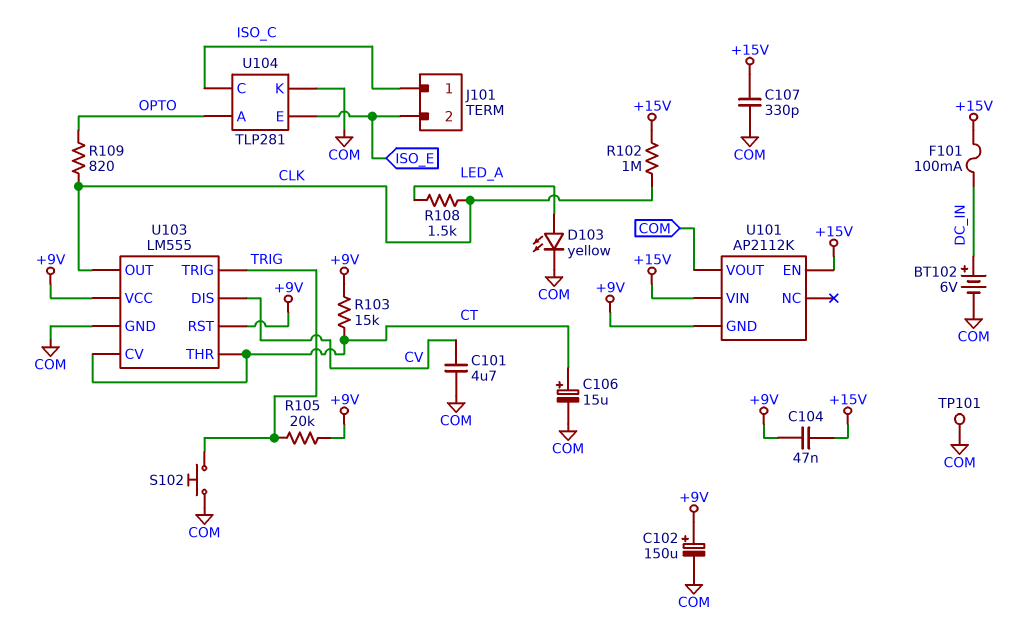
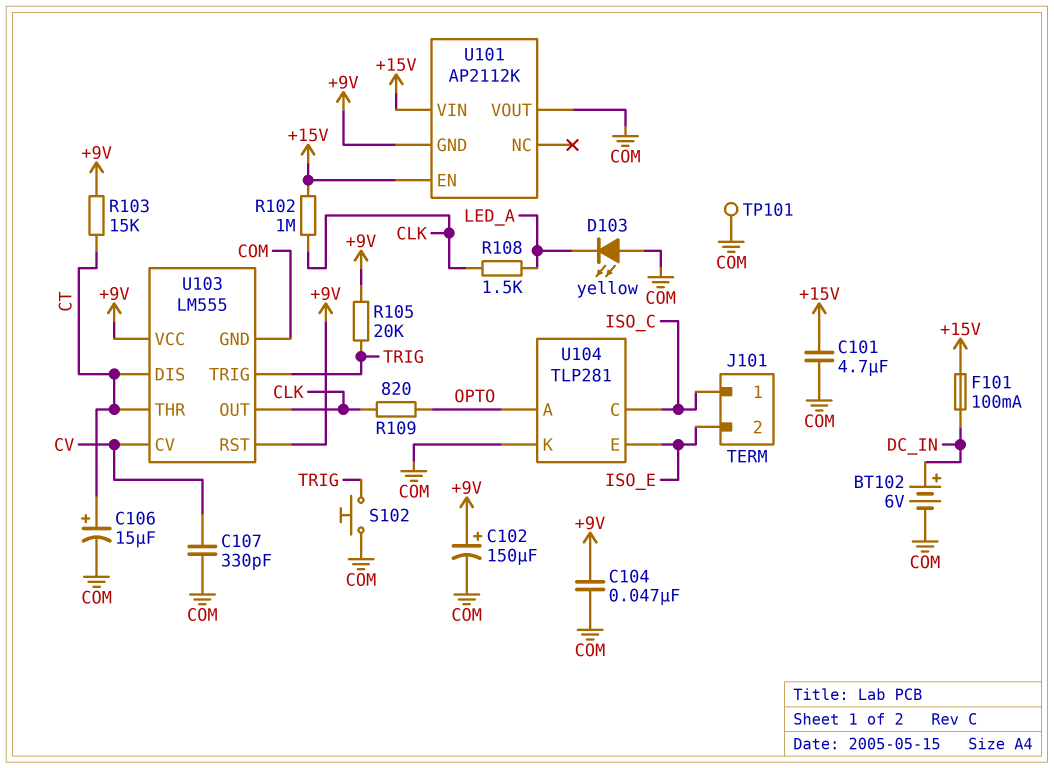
C101: 4.7uF (COM, CV) -> 4.7uF (+15V, COM)
C104: 47nF (+9V, +15V) -> 47nF (+9V, COM)
C107: 330pF (+15V, COM) -> 330pF (COM, CV)
D103: LED yellow (A LED_A, K COM) -> LED yellow (A COM, K LED_A)
U103 pin CV: CT -> CV
U103 pin DIS: CV -> CT

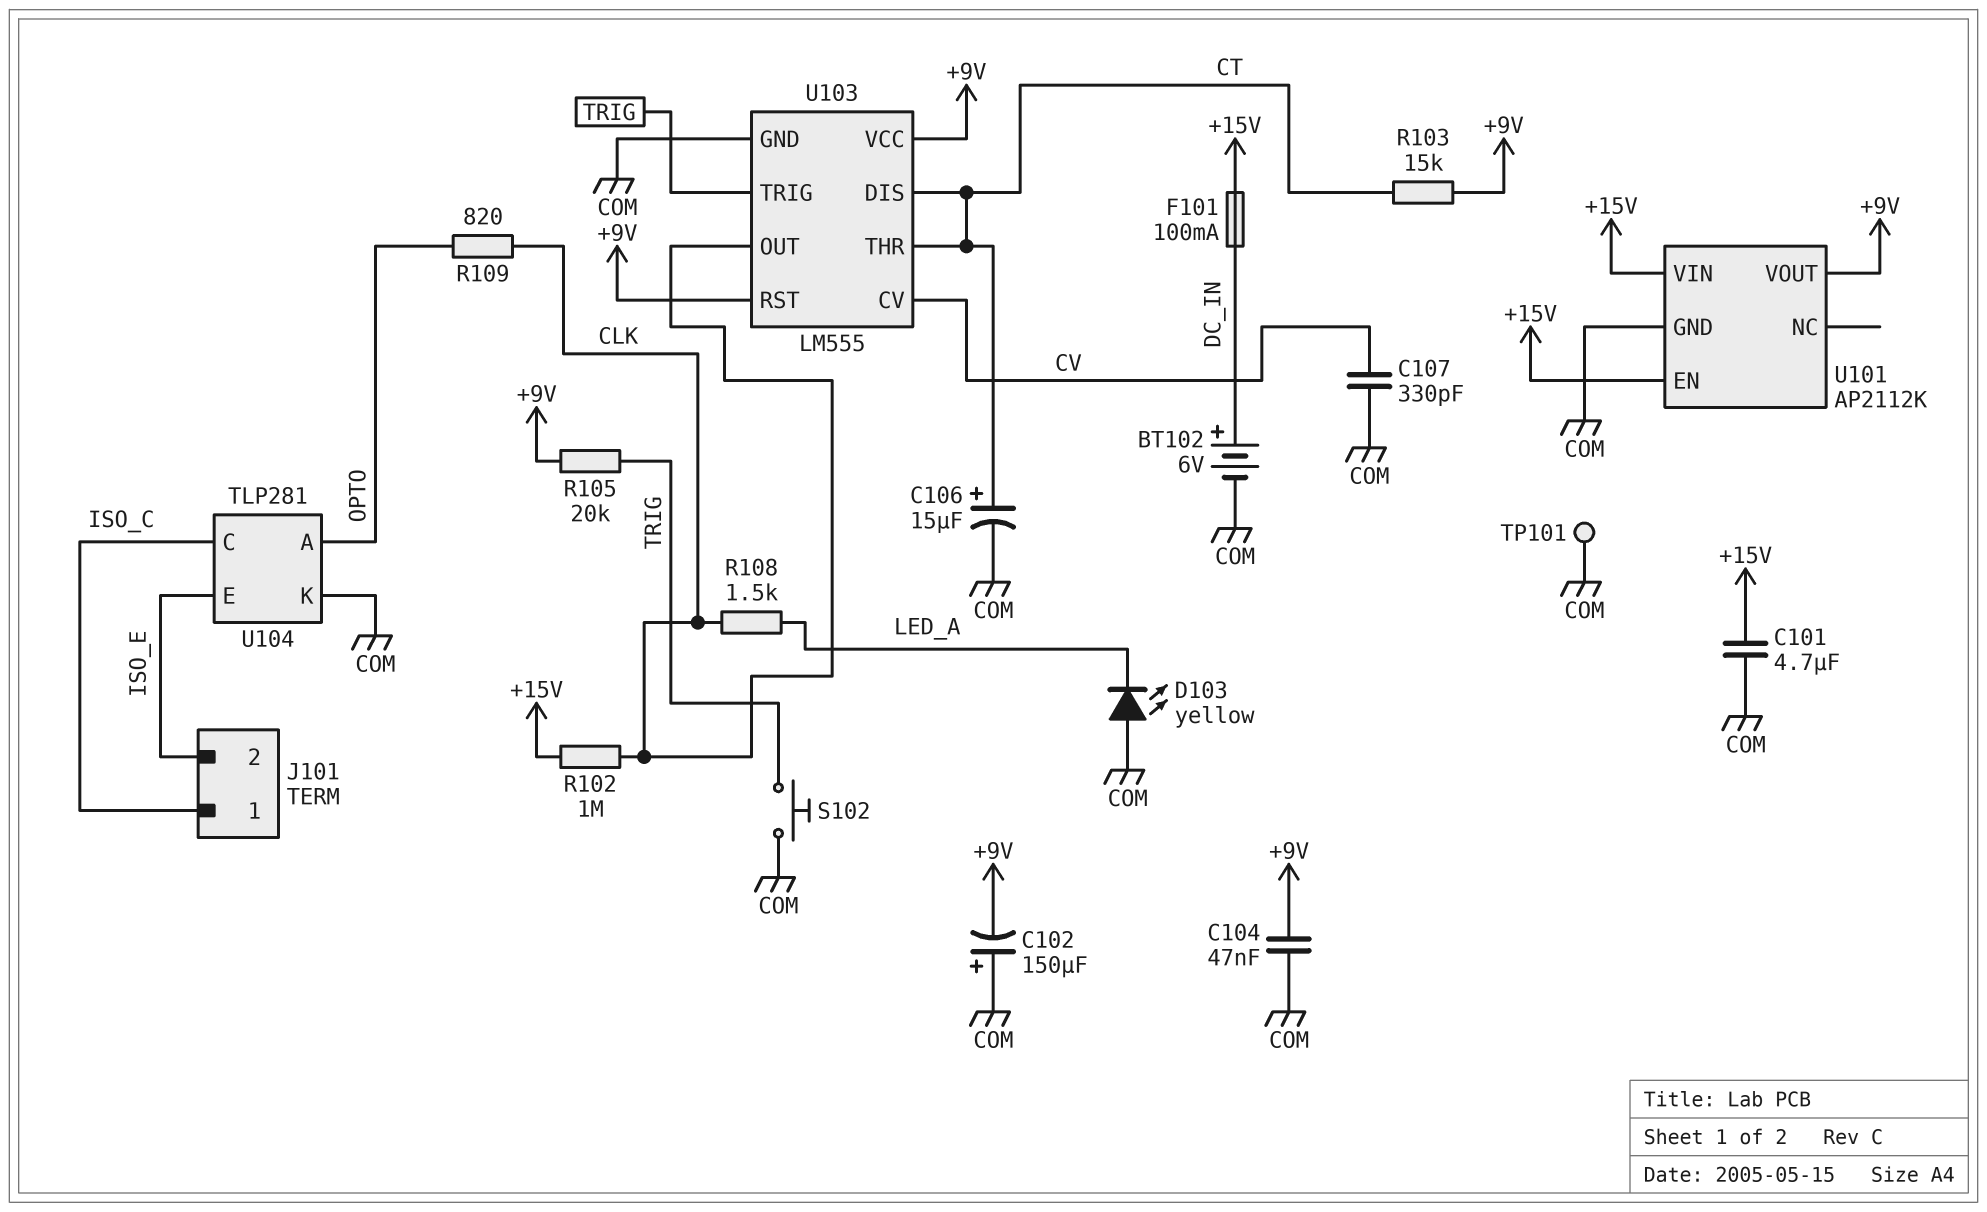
C102: 150uF (plus +9V, minus COM) -> 150uF (plus COM, minus +9V)
U101 pin GND: +9V -> COM
U101 pin VOUT: COM -> +9V

